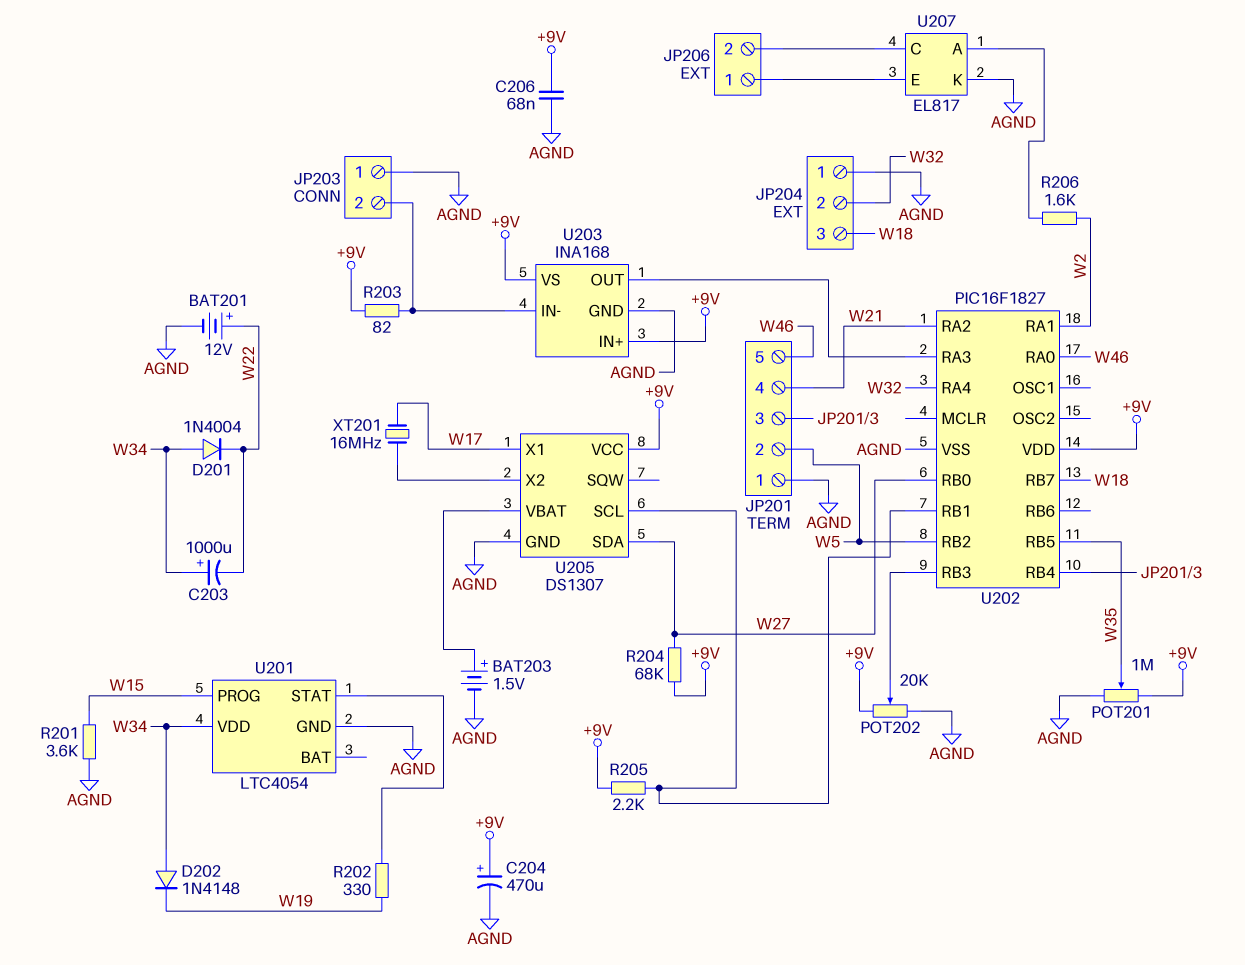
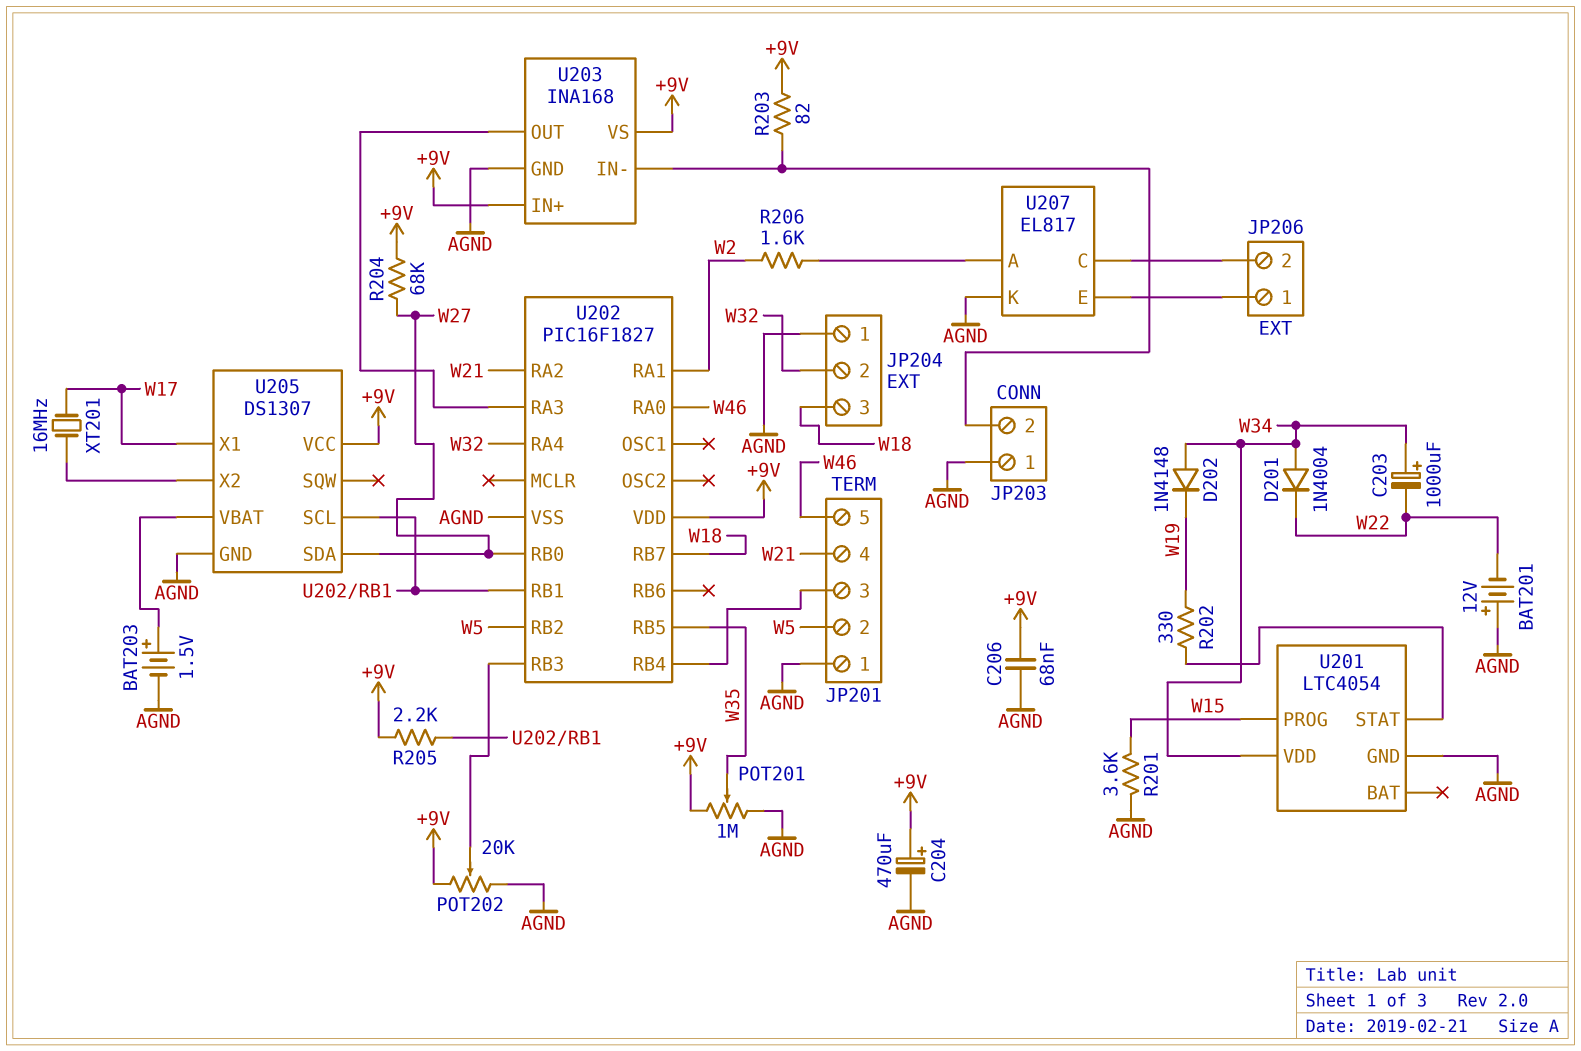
BAT201: 12V (plus W22, minus AGND) -> 12V (plus AGND, minus W22)

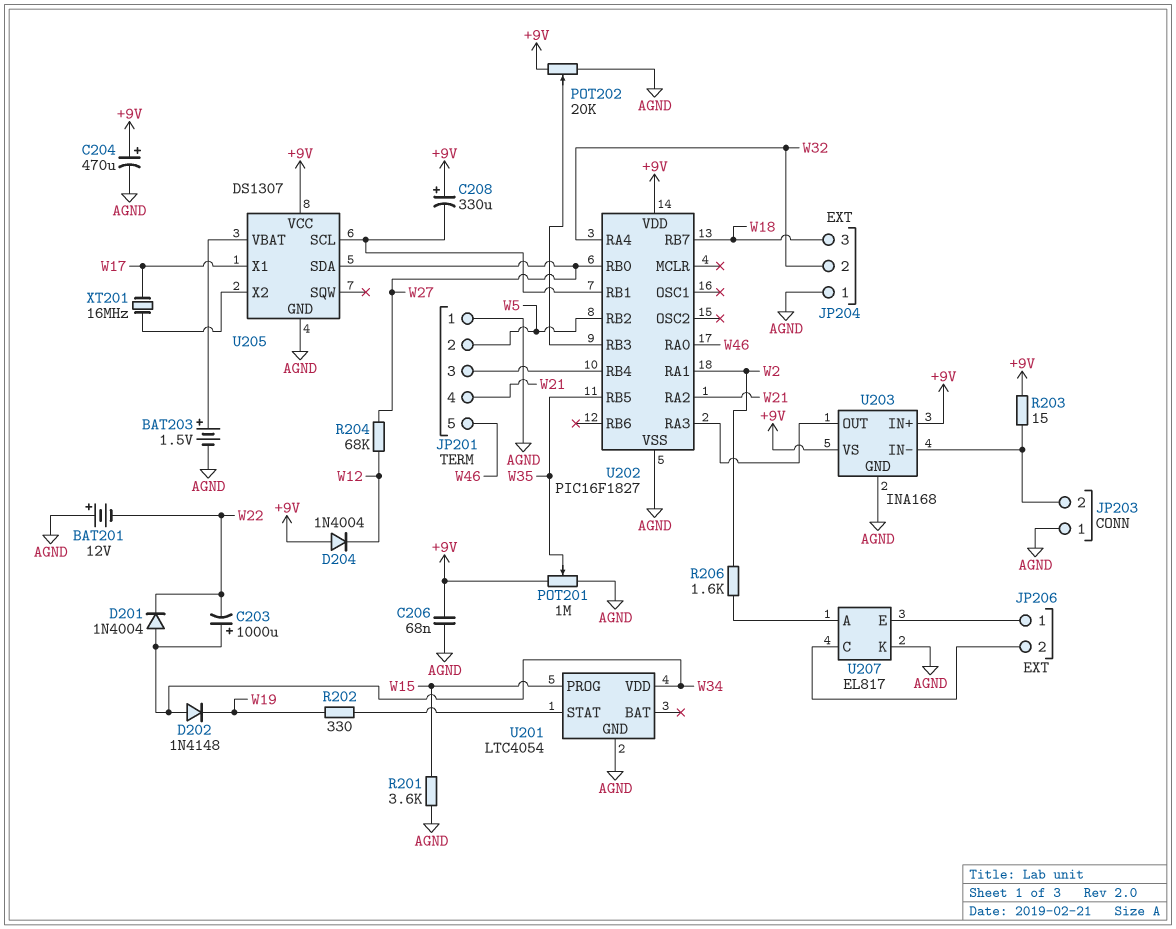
C208: none -> 330uF (plus +9V, minus U202/RB1)
D204: none -> diode 1N4004 (A +9V, K W12)
R203: 82 (+9V, JP203/2) -> 15 (+9V, JP203/2)
R204: 68k (+9V, W27) -> 68k (W12, W27)
R205: 2.2k (+9V, U202/RB1) -> none

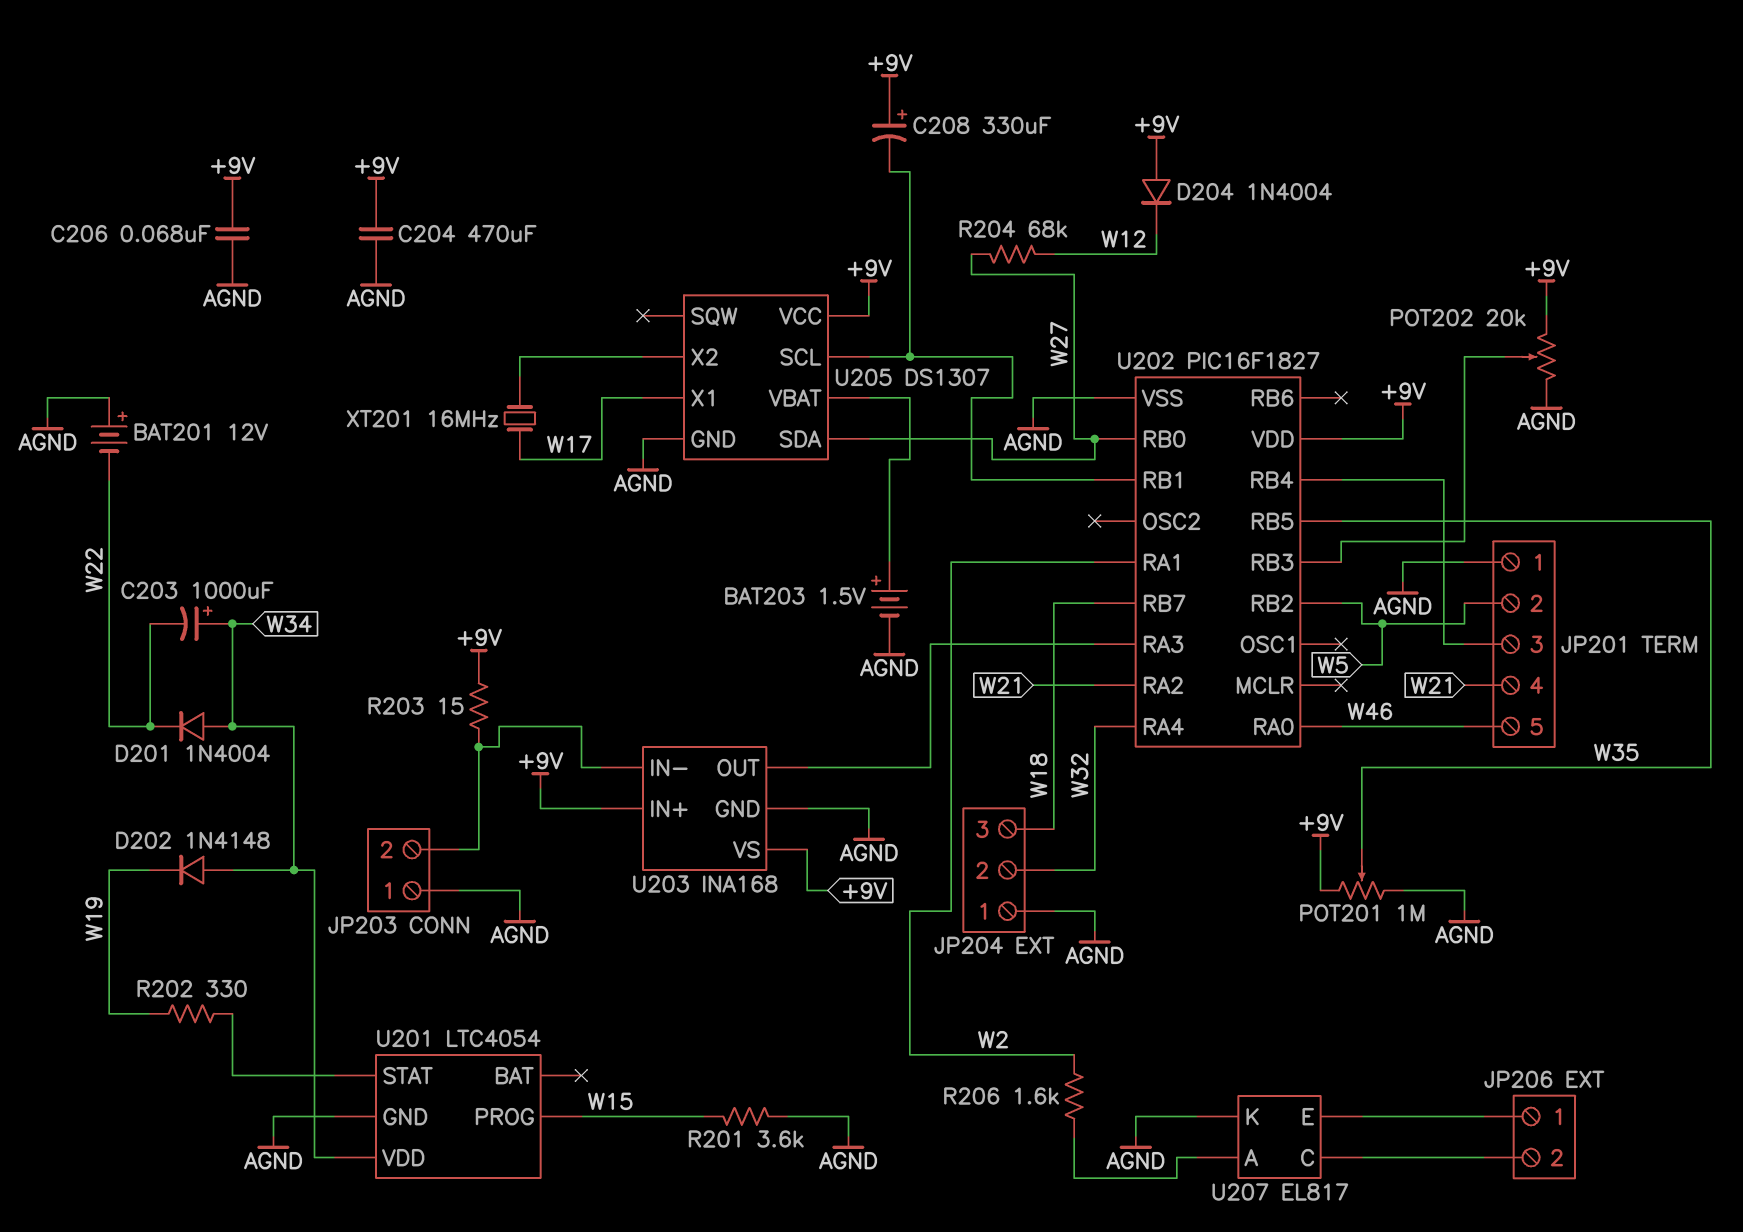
C204: 470uF (plus +9V, minus AGND) -> 470uF (+9V, AGND)

